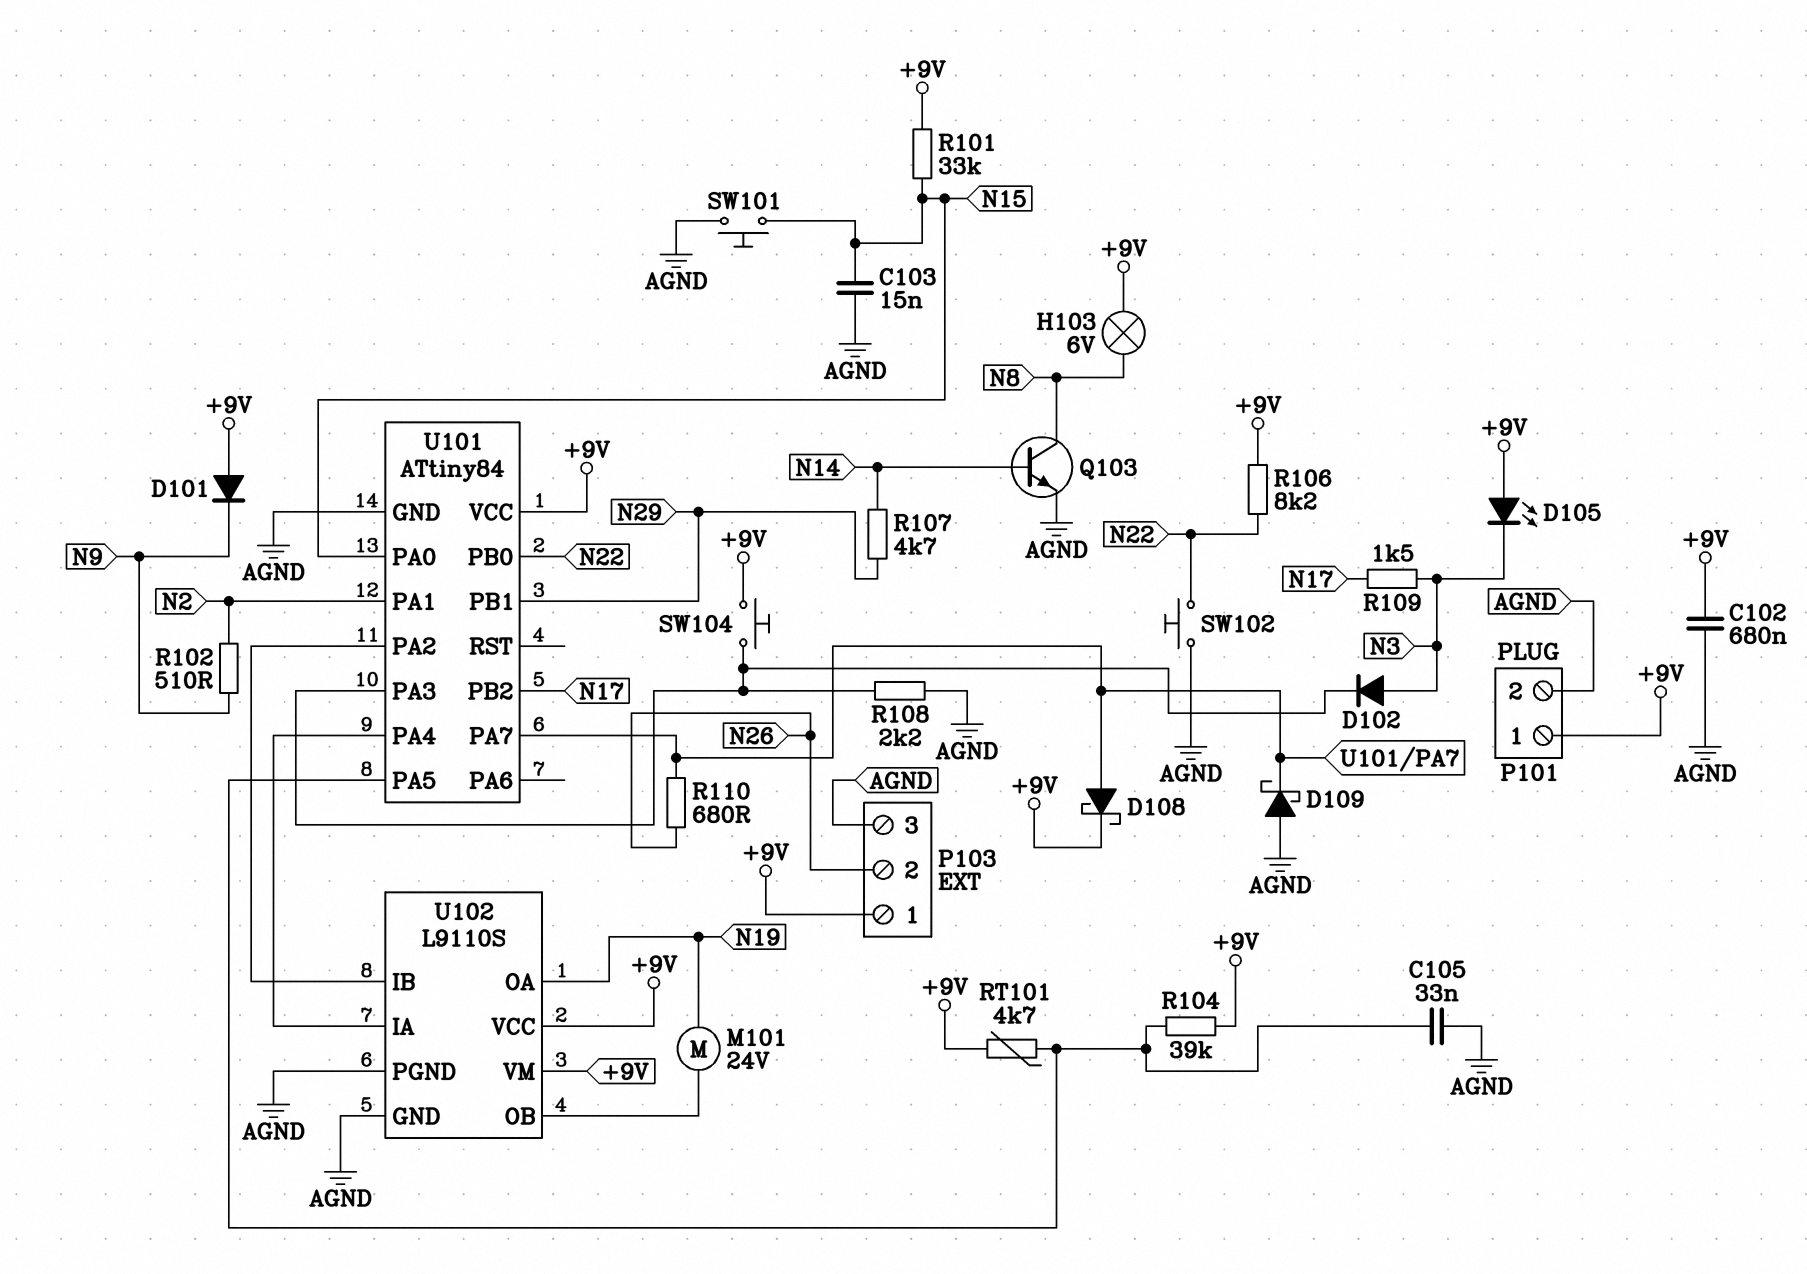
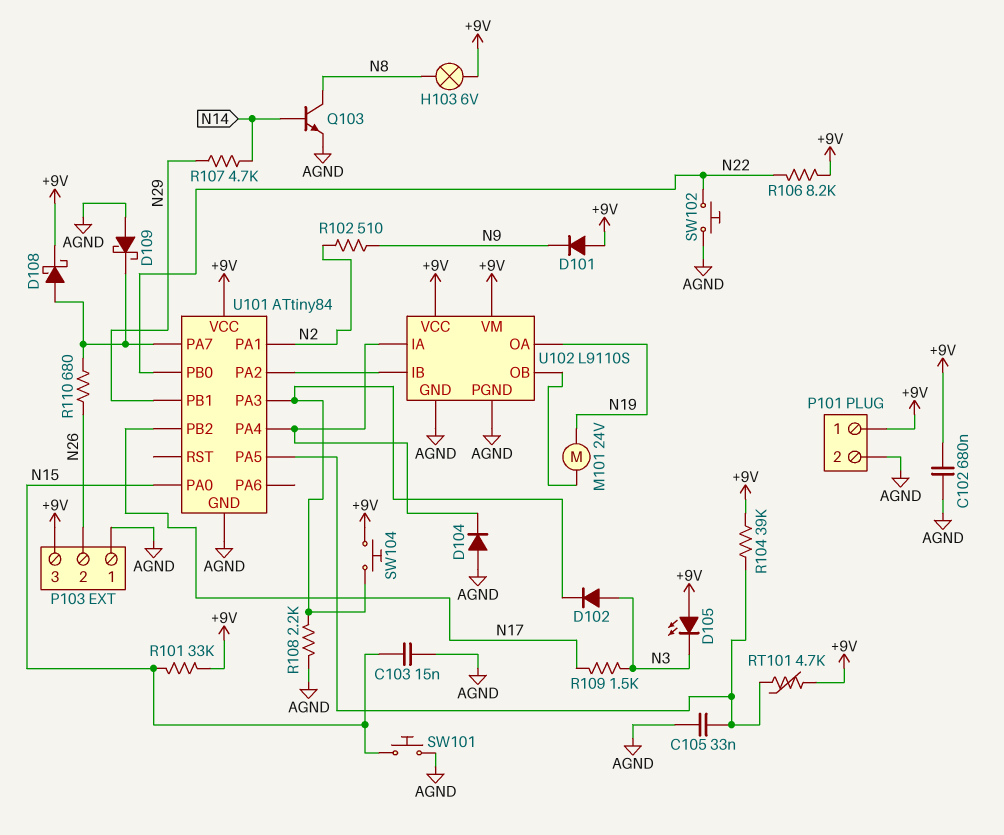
D104: none -> diode (A AGND, K U101/PA4)
P103 pin 1: +9V -> AGND
P103 pin 3: AGND -> +9V

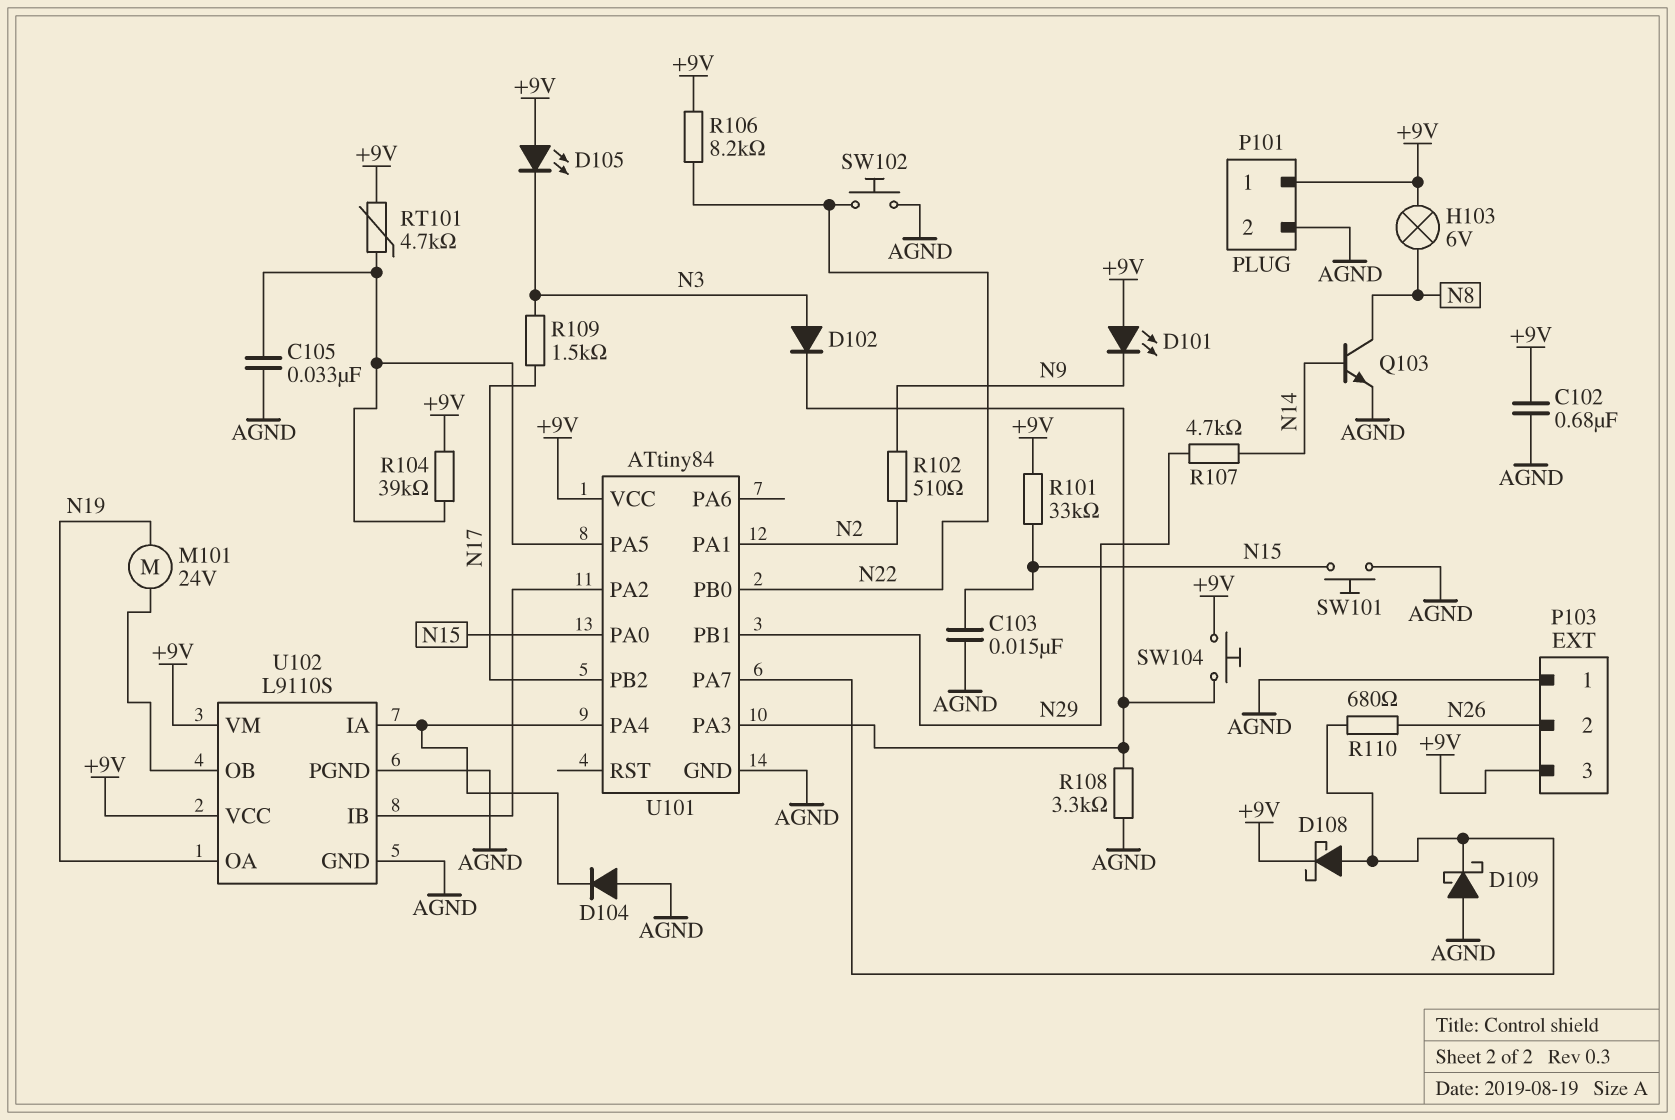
D101: diode (A +9V, K N9) -> LED (A +9V, K N9)
R108: 2.2k (AGND, U101/PA3) -> 3.3k (AGND, U101/PA3)

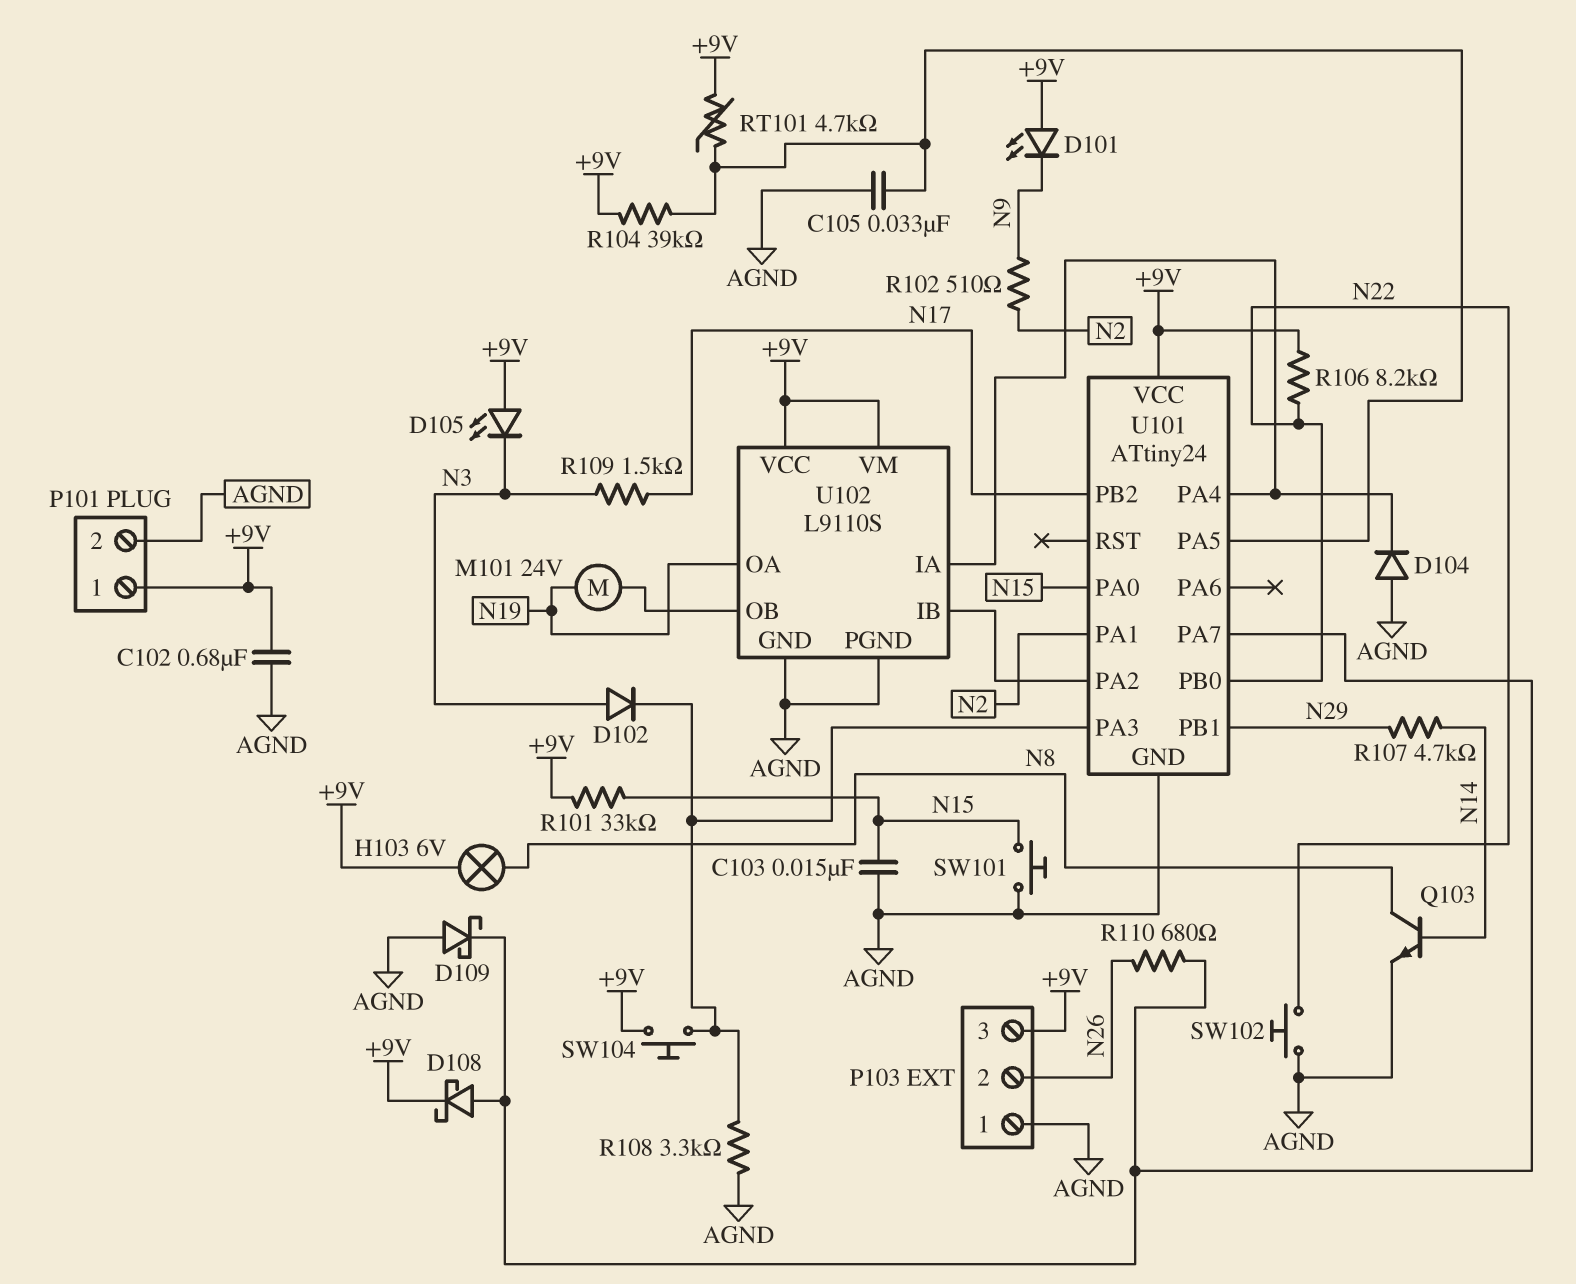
U101: ATtiny84 -> ATtiny24

